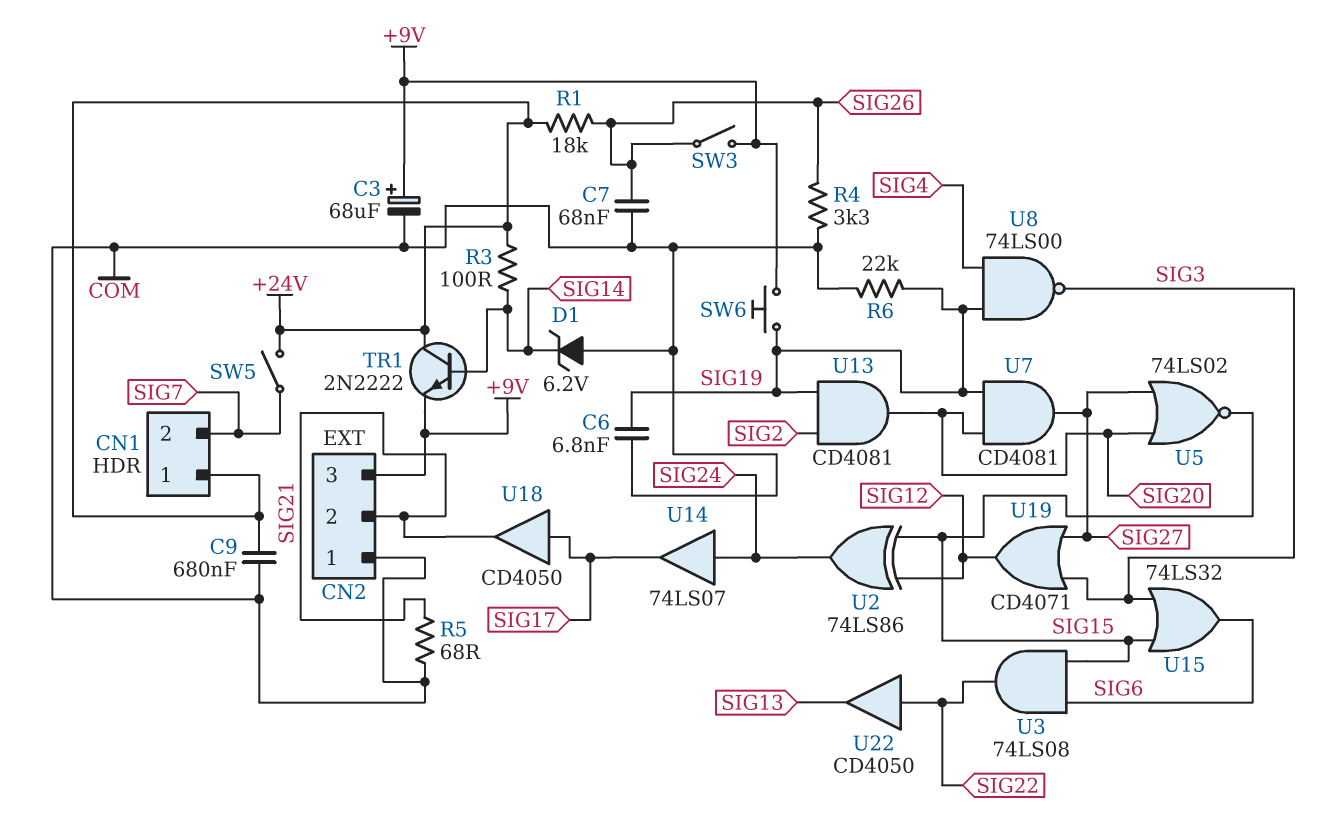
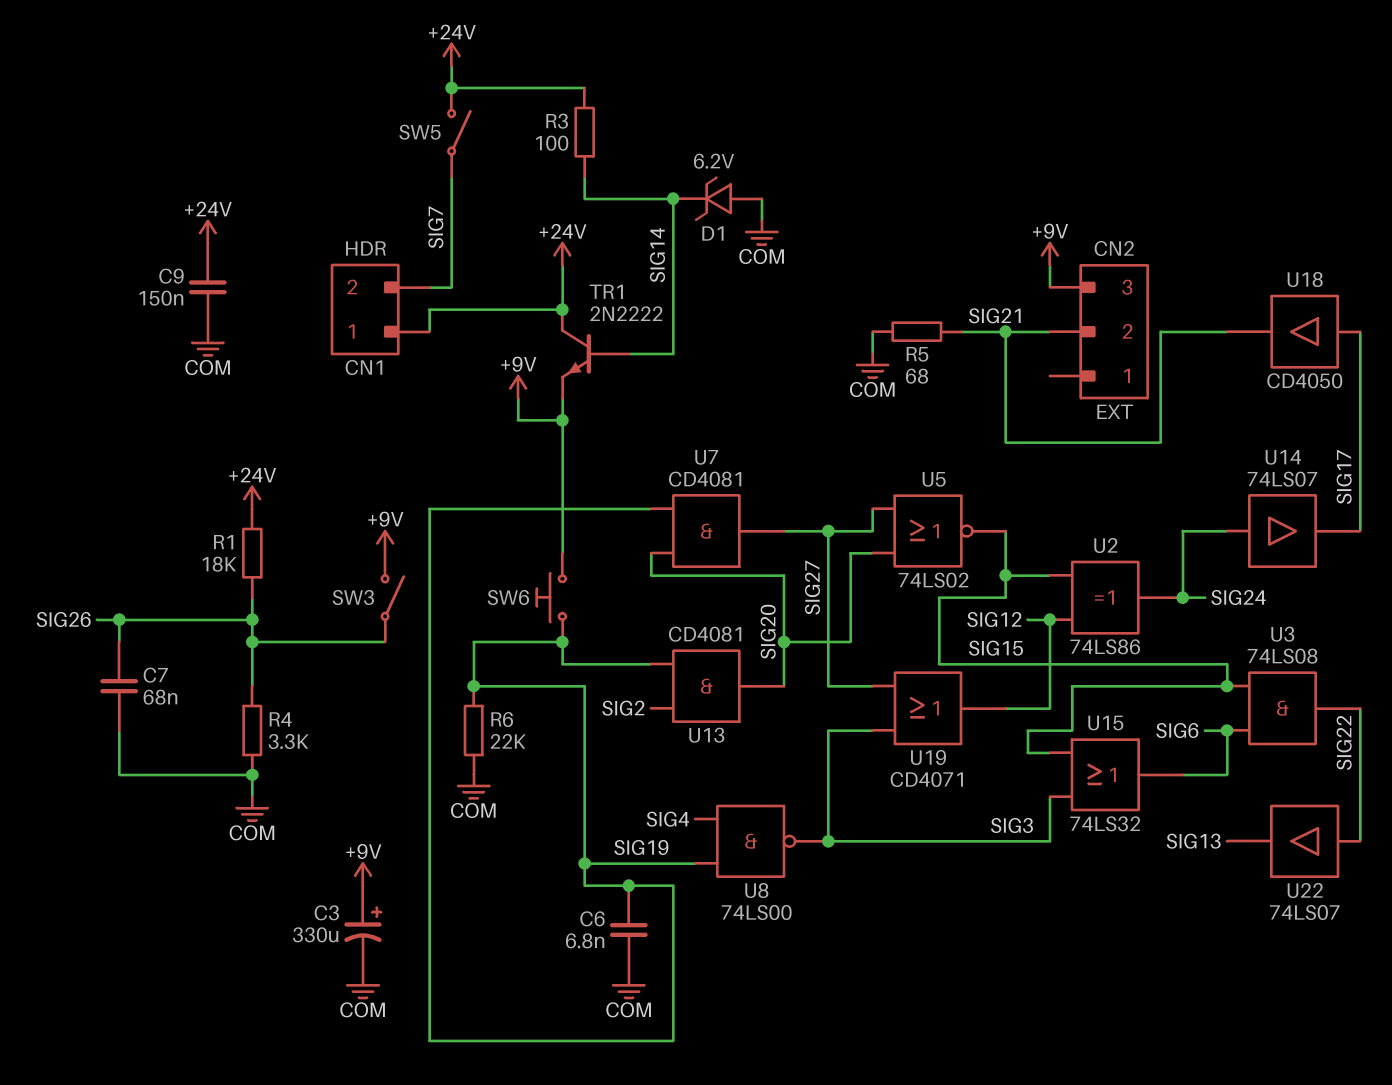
C3: 68uF (plus +9V, minus COM) -> 330uF (plus +9V, minus COM)
C9: 680nF (+24V, COM) -> 150nF (+24V, COM)
CN2 pin 1: COM -> none
U22: buffer CD4050 (in SIG22, out SIG13) -> buffer 74LS07 (in SIG22, out SIG13)

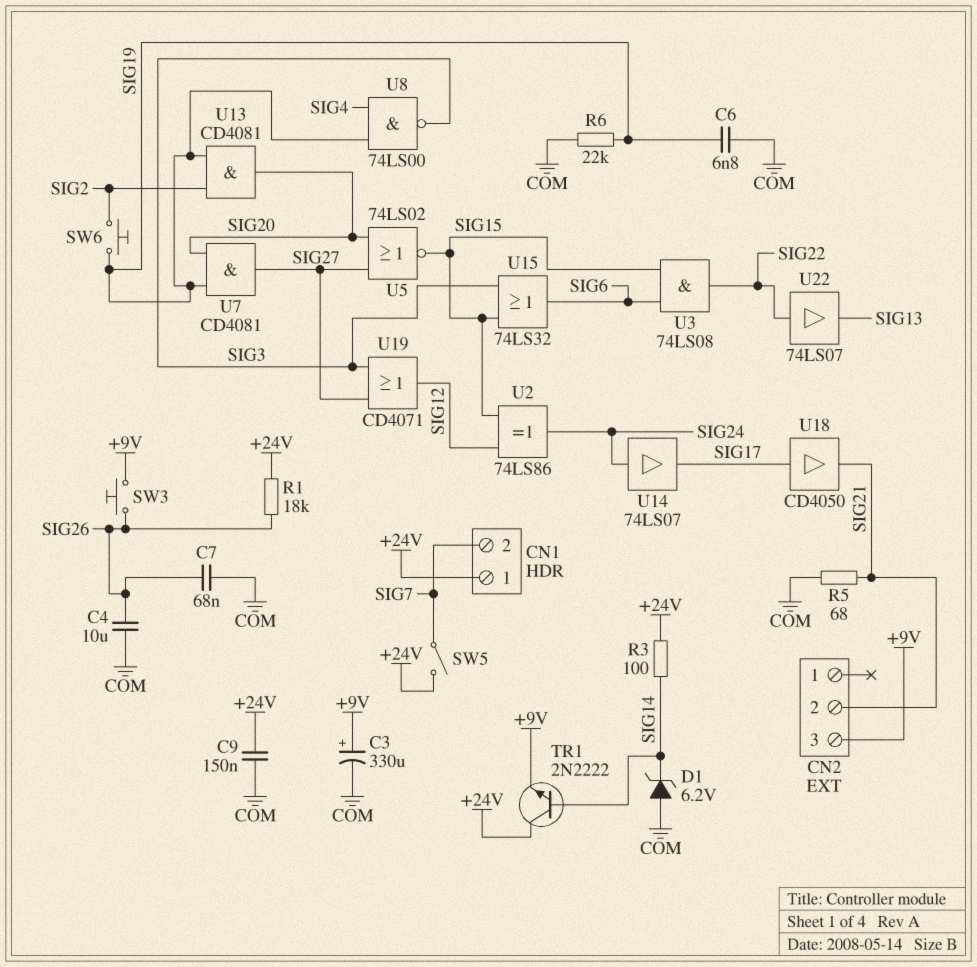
C4: none -> 10uF (COM, SIG26)
R4: 3.3k (COM, SIG26) -> none
SW3: switch (+9V, SIG26) -> button (+9V, SIG26)
SW6: button (+9V, SIG19) -> button (SIG2, SIG19)

